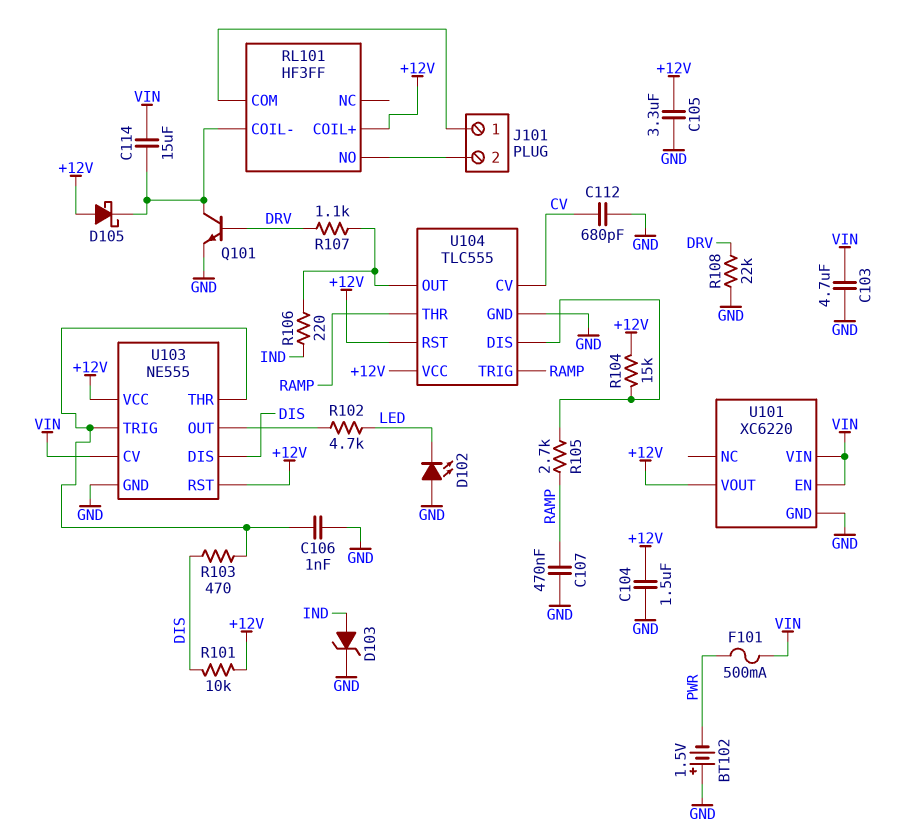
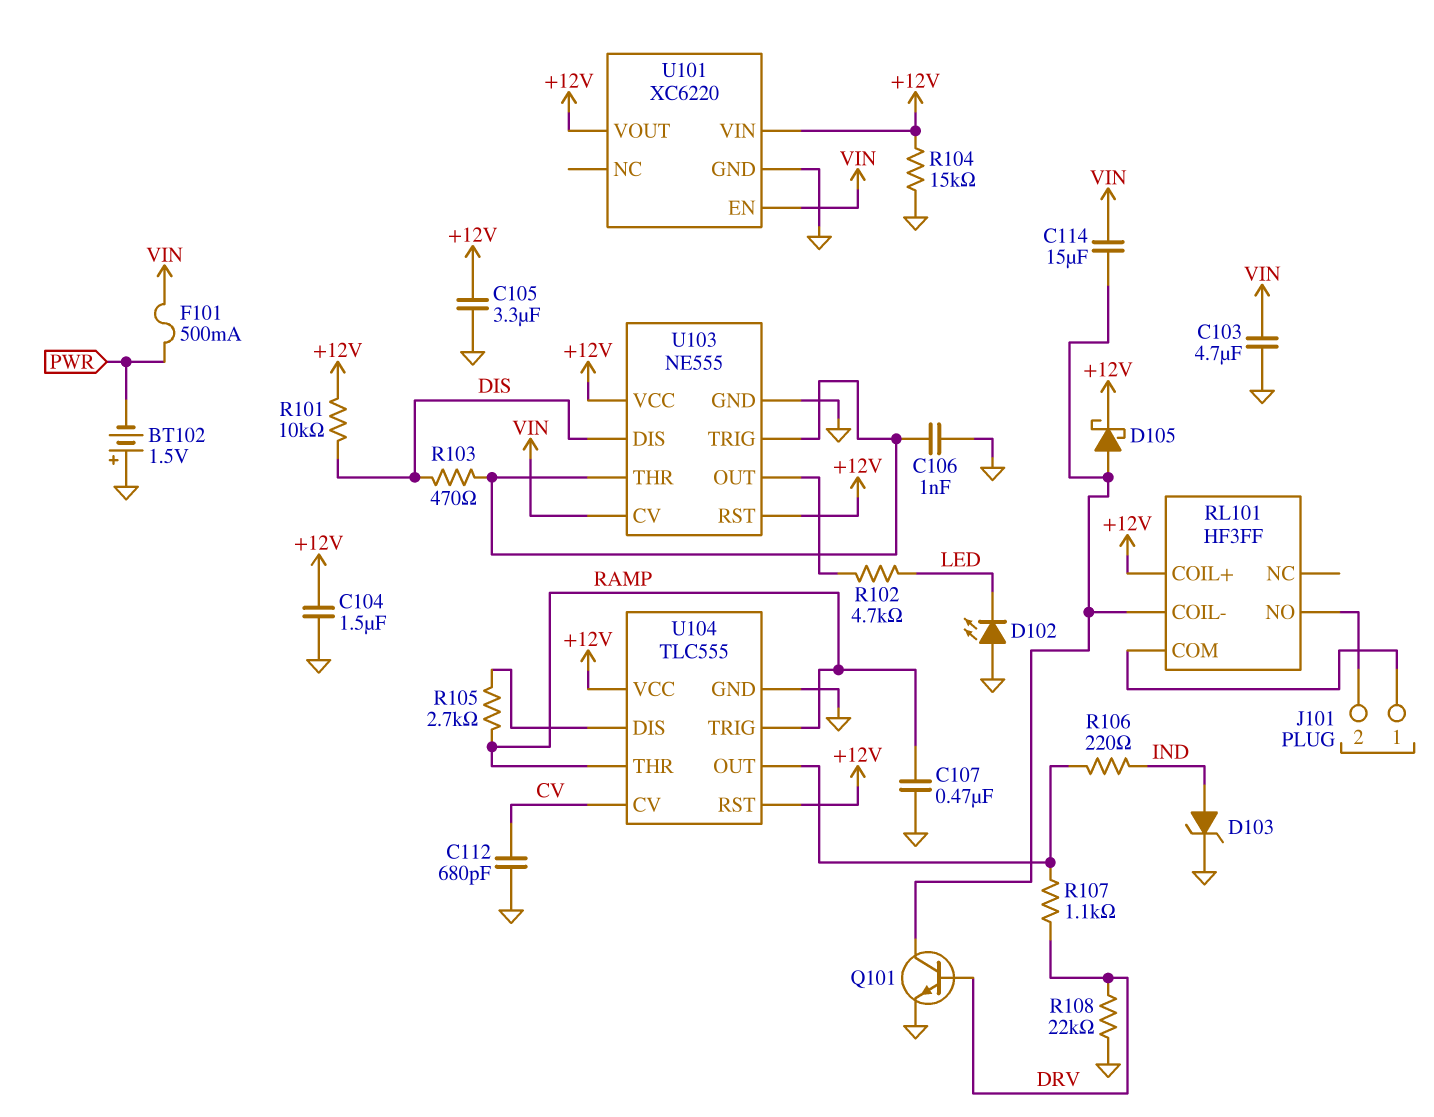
D105: schottky (A +12V, K RL101/COIL-) -> schottky (A RL101/COIL-, K +12V)
R104: 15k (+12V, U104/DIS) -> 15k (+12V, GND)
U101 pin VIN: VIN -> +12V

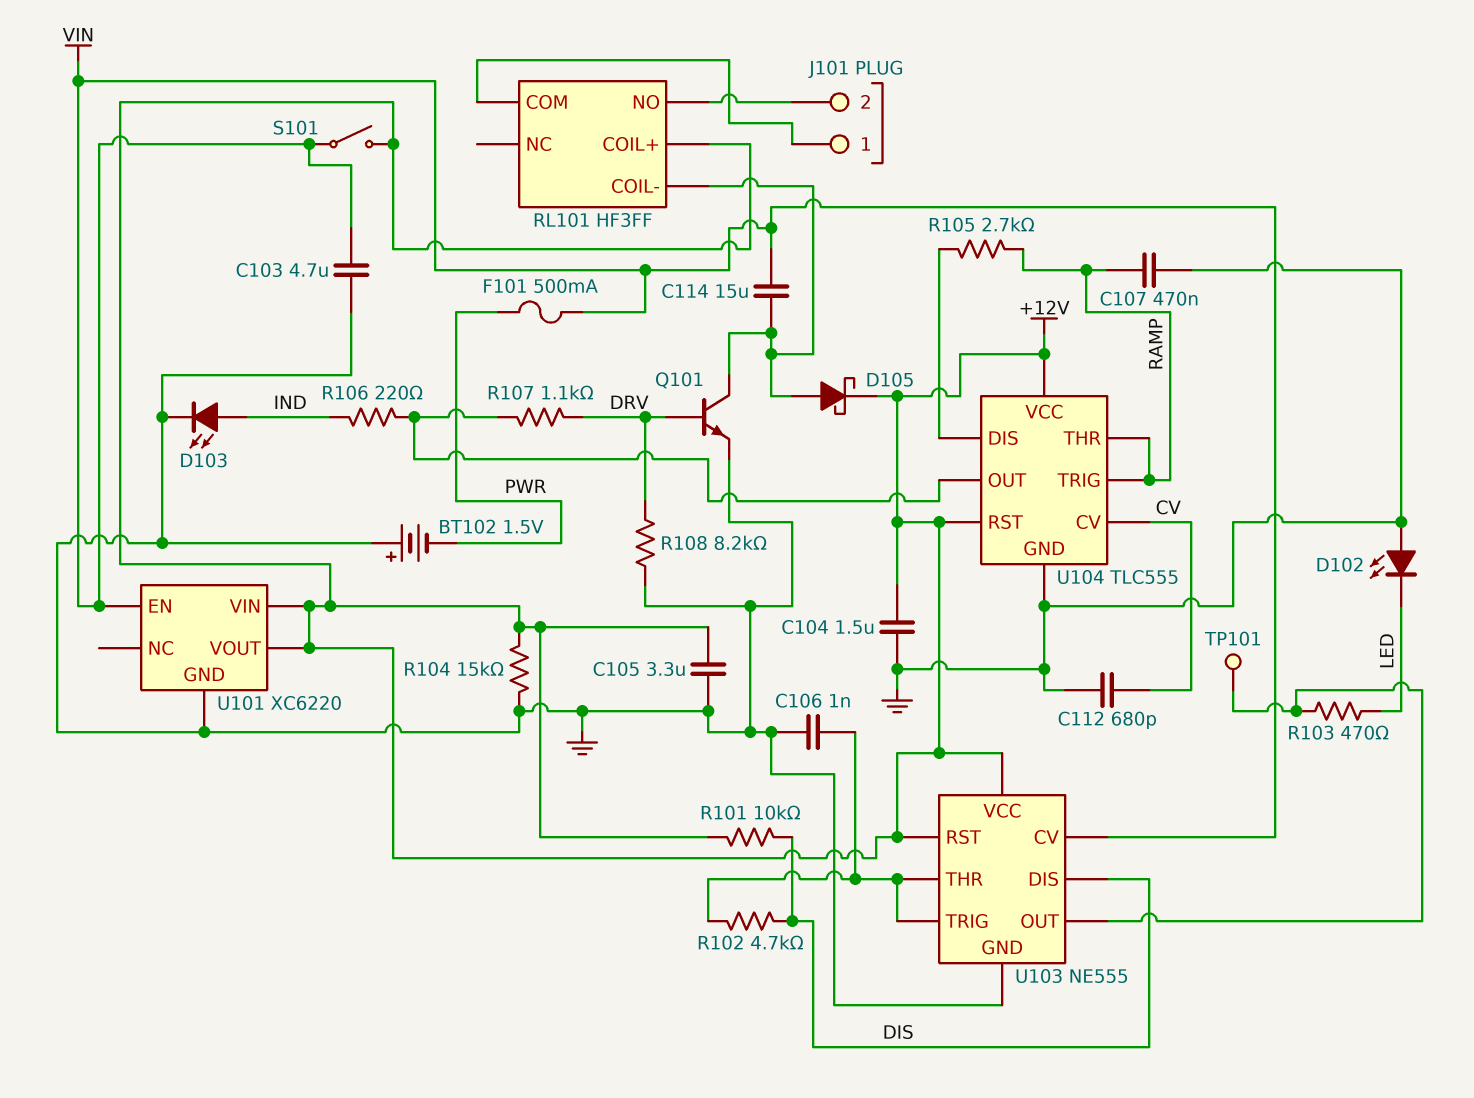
D103: zener (A IND, K GND) -> LED (A IND, K GND)
R102: 4.7k (LED, U103/OUT) -> 4.7k (DIS, U103/THR)
R103: 470 (DIS, U103/THR) -> 470 (LED, U103/OUT)
R108: 22k (DRV, GND) -> 8.2k (DRV, GND)
S101: none -> switch (+12V, VIN)
TP101: none -> test point (U103/OUT)

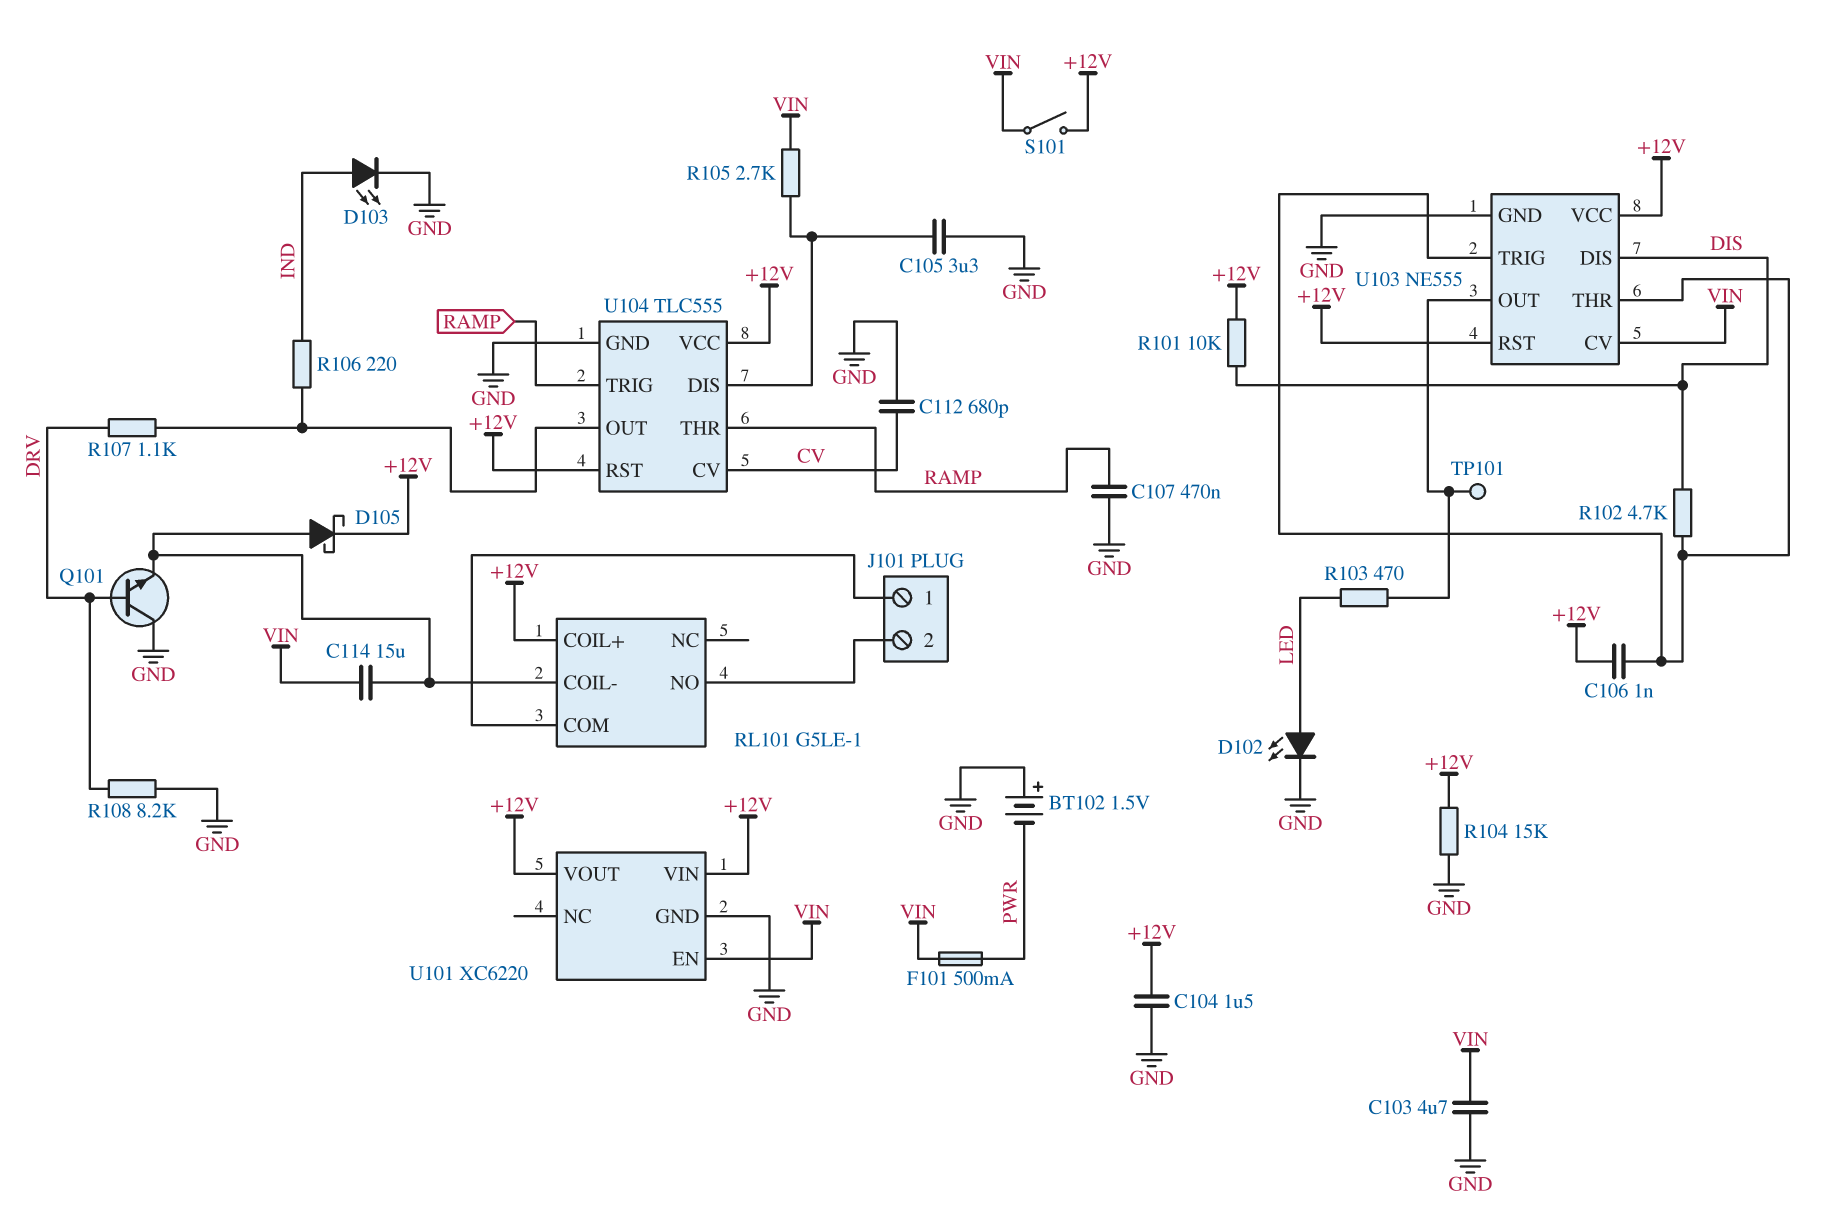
C105: 3.3uF (+12V, GND) -> 3.3uF (GND, U104/DIS)
C106: 1nF (GND, U103/THR) -> 1nF (+12V, U103/THR)
D102: LED (A GND, K LED) -> LED (A LED, K GND)
Q101: NPN (B DRV, C RL101/COIL-, E GND) -> NPN (B DRV, C GND, E RL101/COIL-)
R105: 2.7k (RAMP, U104/DIS) -> 2.7k (U104/DIS, VIN)
RL101: HF3FF -> G5LE-1

